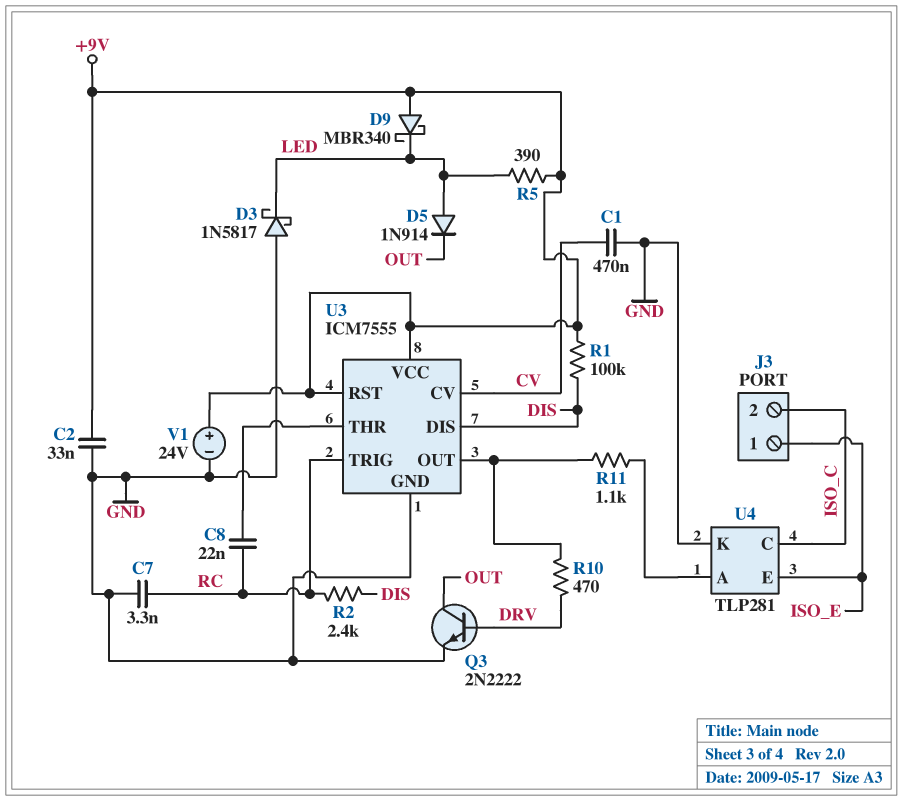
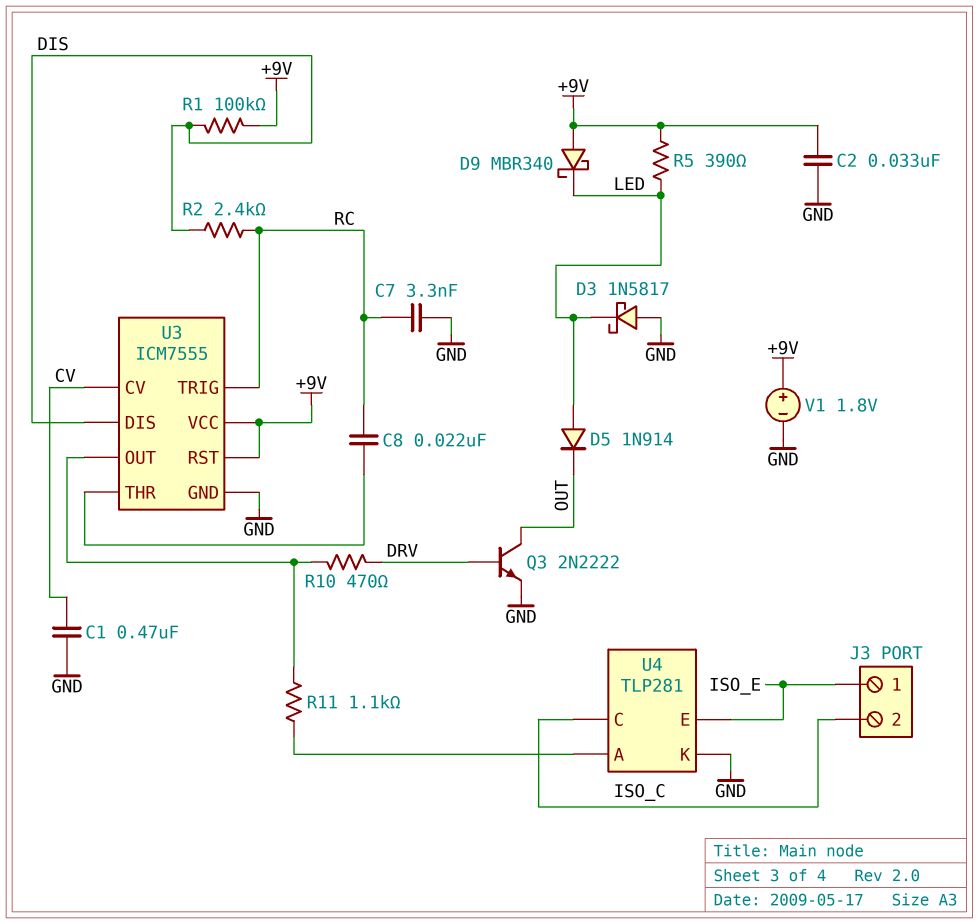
V1: 24V (plus +9V, minus GND) -> 1.8V (plus +9V, minus GND)

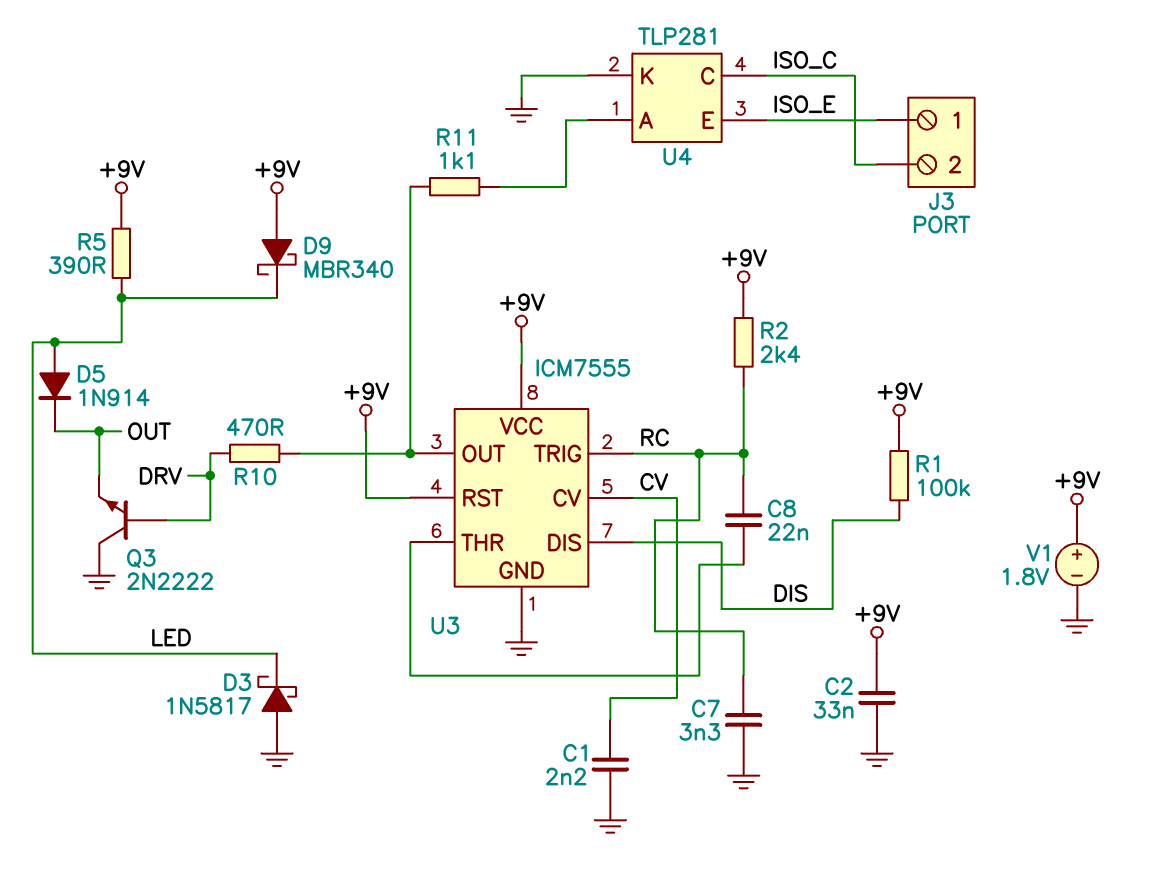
C1: 470nF (CV, GND) -> 2.2nF (CV, GND)
Q3: NPN 2N2222 (B DRV, C OUT, E GND) -> NPN 2N2222 (B DRV, C GND, E OUT)
R2: 2.4k (DIS, RC) -> 2.4k (+9V, RC)

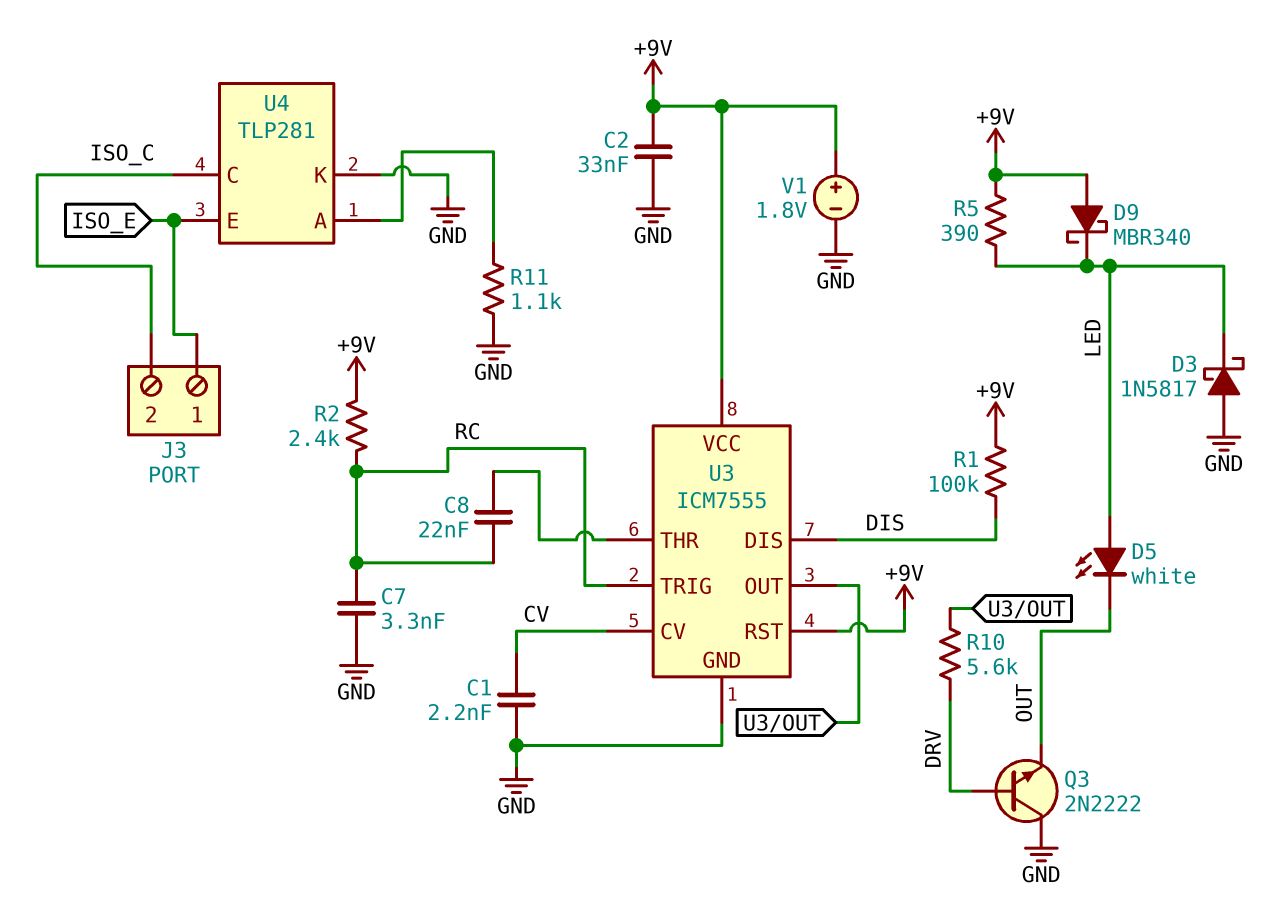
D5: diode 1N914 (A LED, K OUT) -> LED white (A LED, K OUT)
R10: 470 (DRV, U3/OUT) -> 5.6k (DRV, U3/OUT)
R11: 1.1k (U3/OUT, U4/A) -> 1.1k (GND, U4/A)

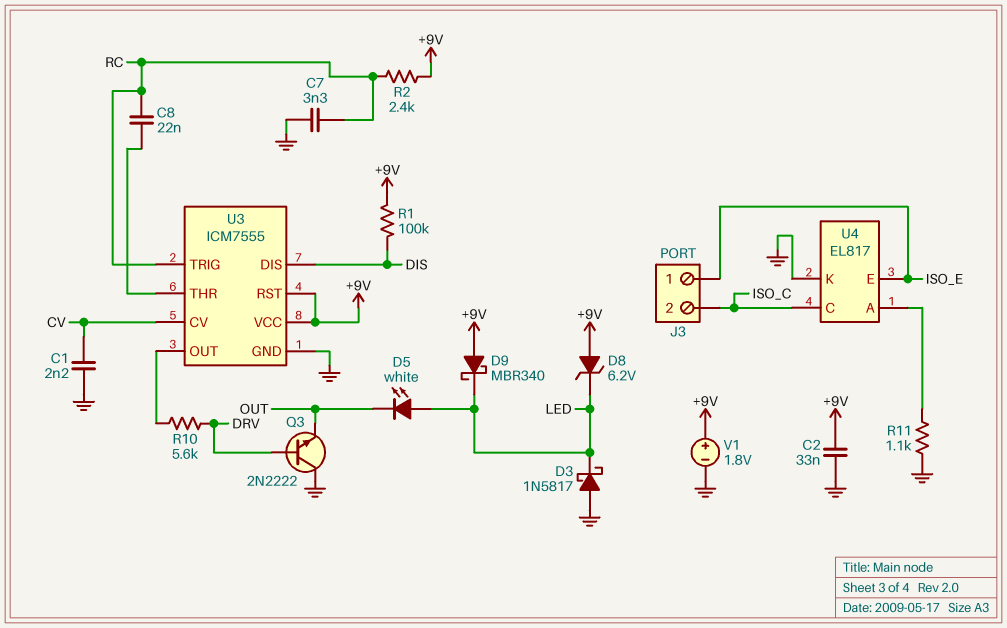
D8: none -> zener 6.2V (A +9V, K LED)
R5: 390 (+9V, LED) -> none
U4: TLP281 -> EL817

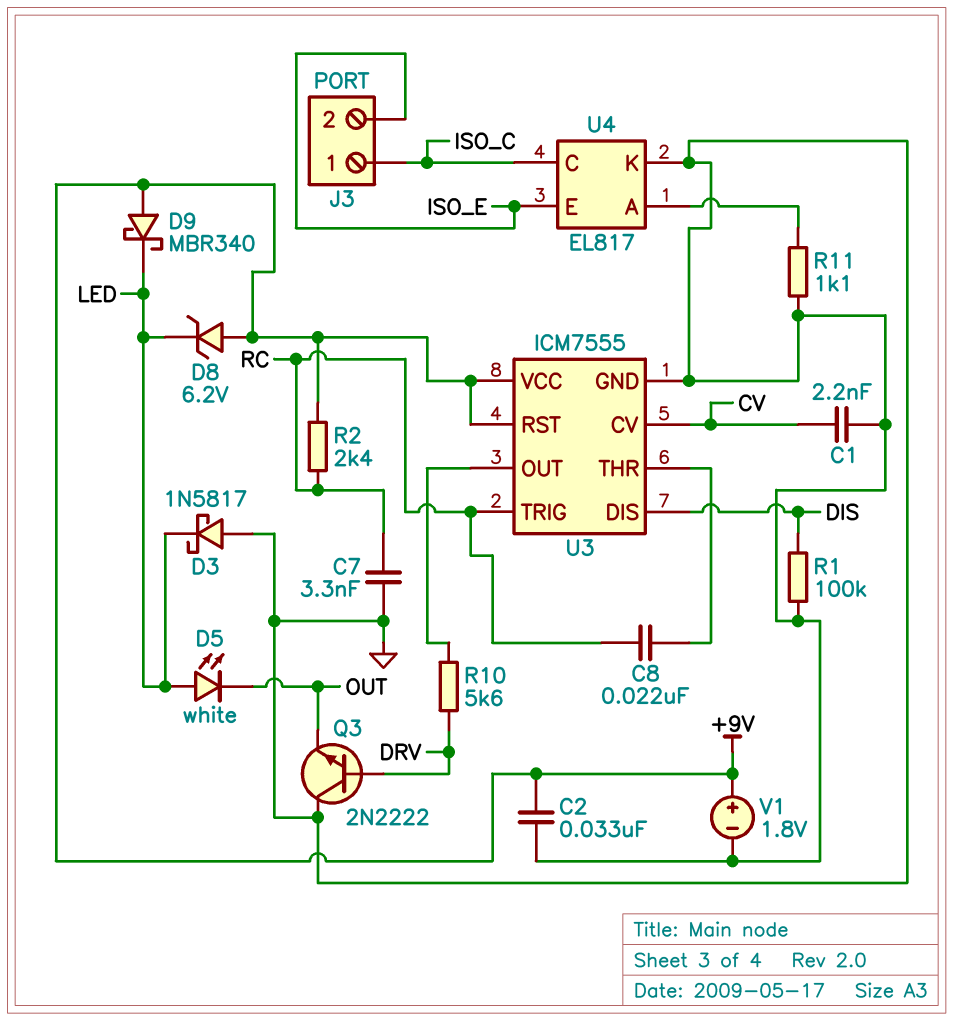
J3 pin 1: ISO_E -> ISO_C
J3 pin 2: ISO_C -> ISO_E
R1: 100k (+9V, DIS) -> 100k (DIS, GND)

